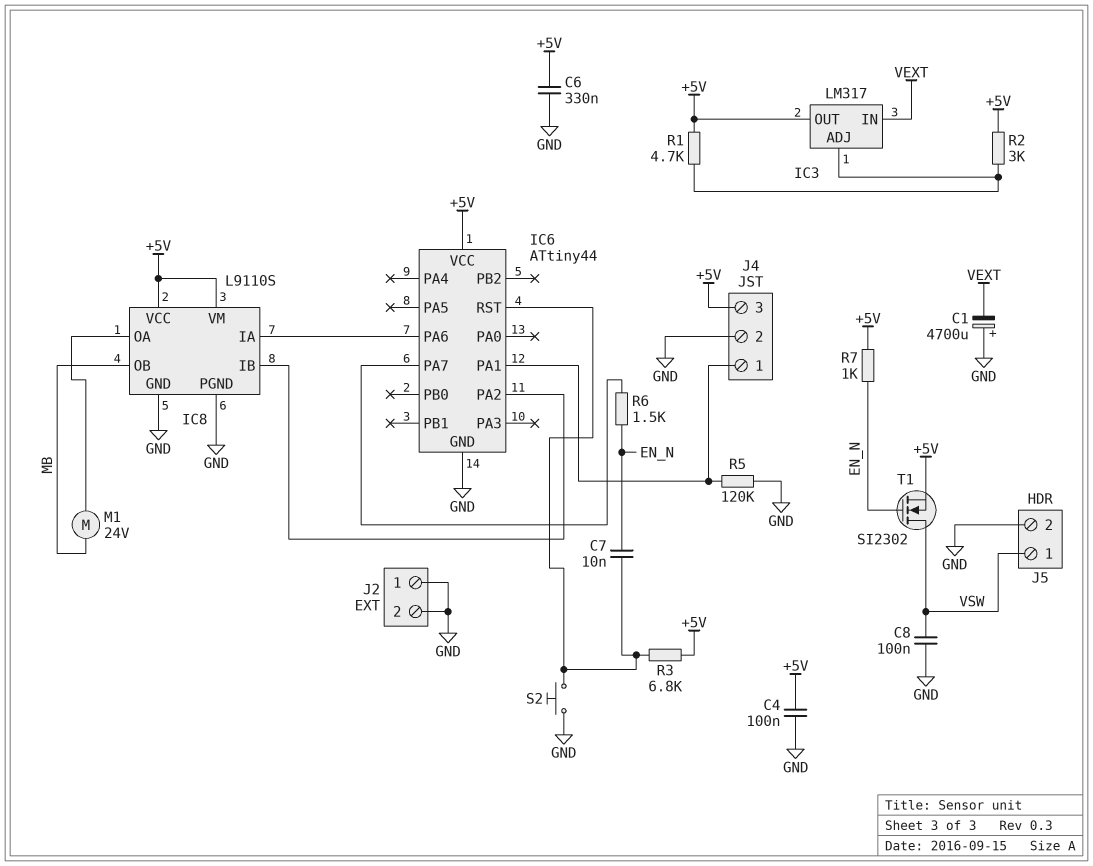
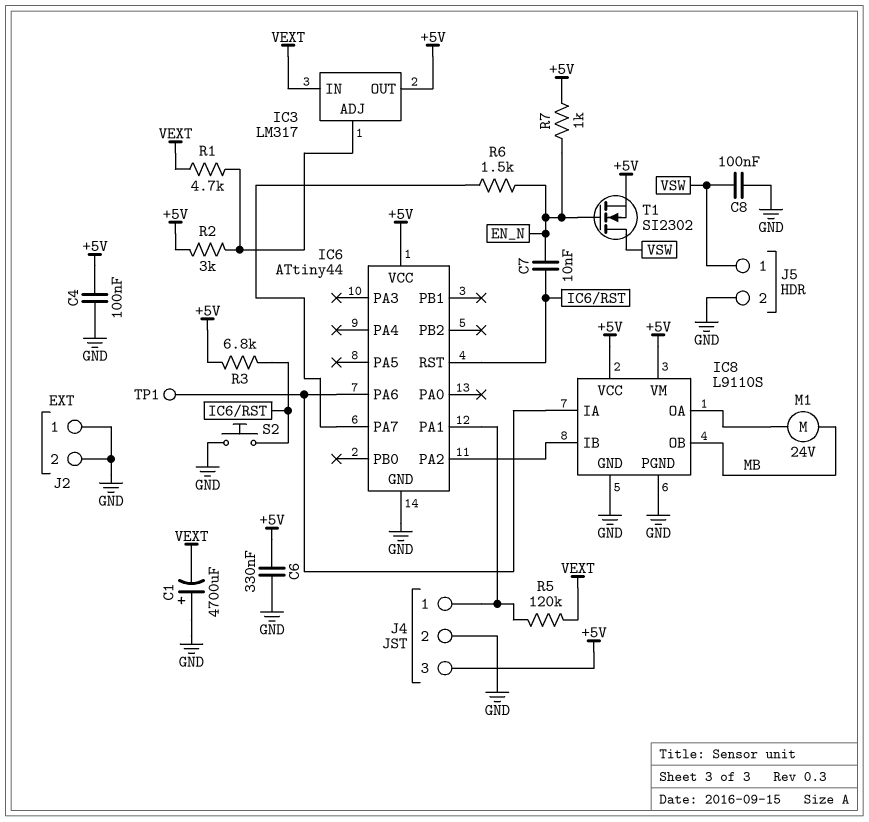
R1: 4.7k (+5V, IC3/ADJ) -> 4.7k (IC3/ADJ, VEXT)
R5: 120k (GND, IC6/PA1) -> 120k (IC6/PA1, VEXT)
TP1: none -> test point (IC6/PA6)

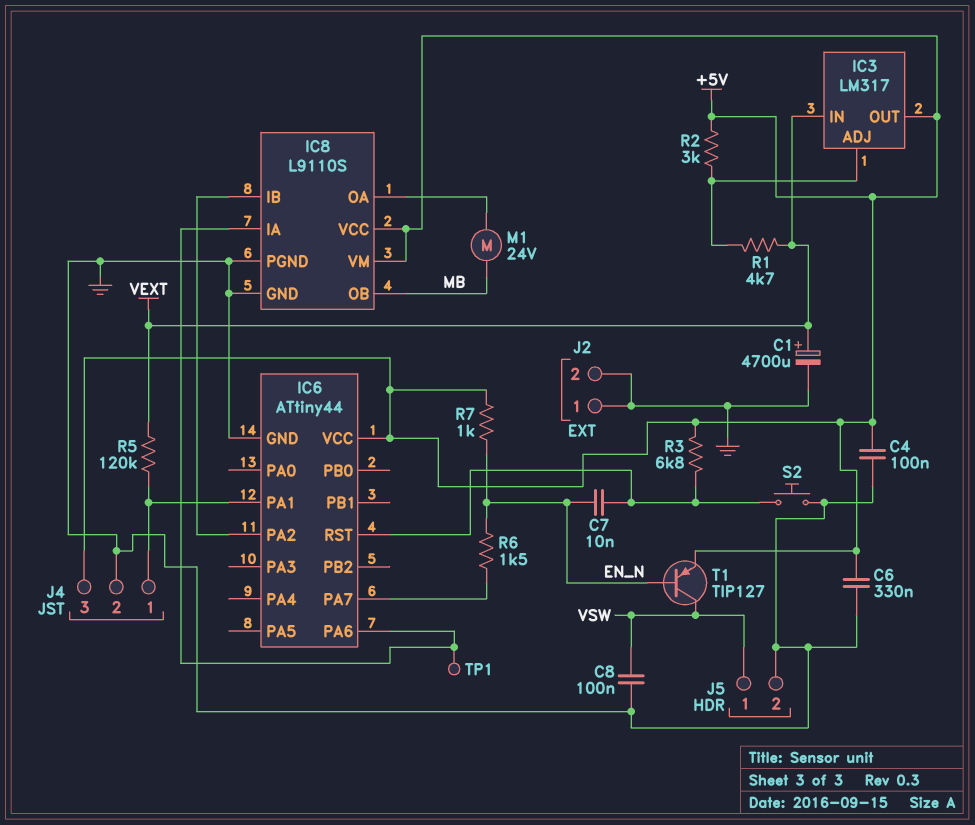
C1: 4700uF (plus GND, minus VEXT) -> 4700uF (plus VEXT, minus GND)
T1: NMOS SI2302 (G EN_N, D VSW, S +5V) -> PNP TIP127 (B EN_N, C VSW, E +5V)

